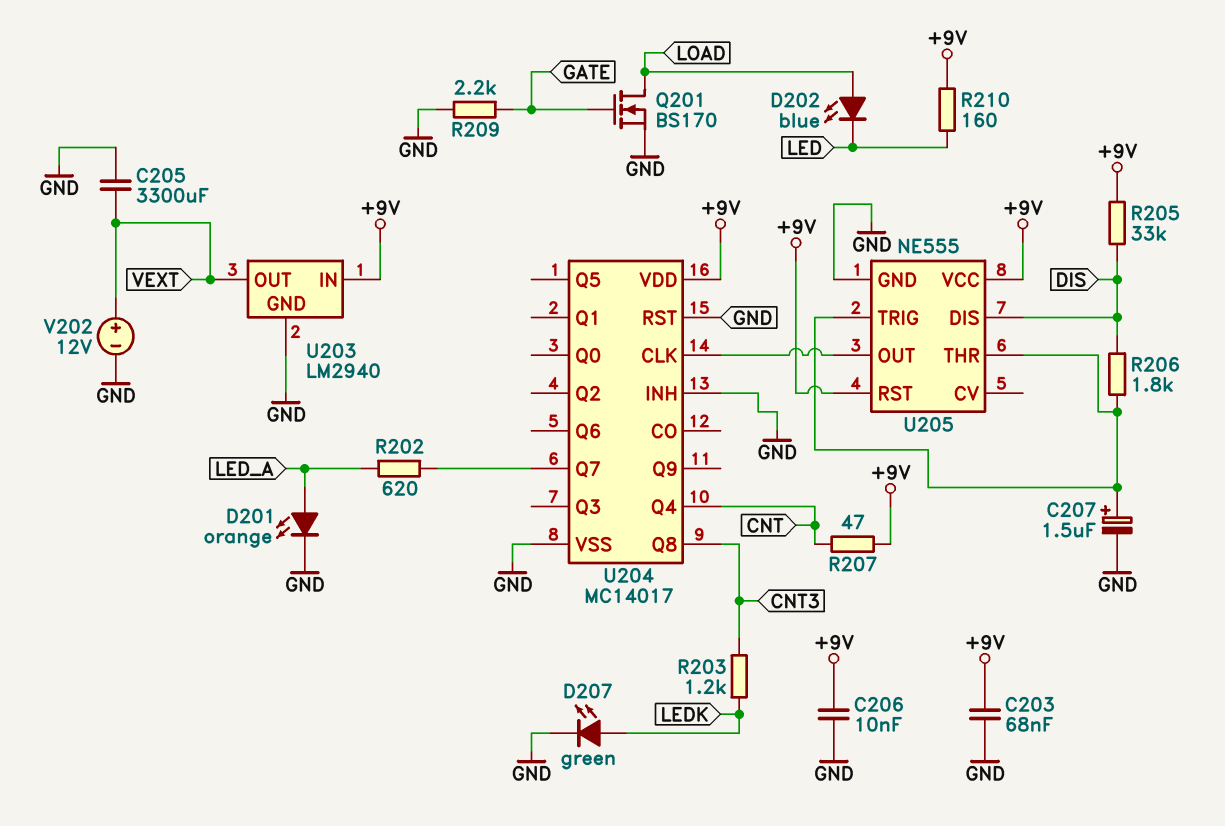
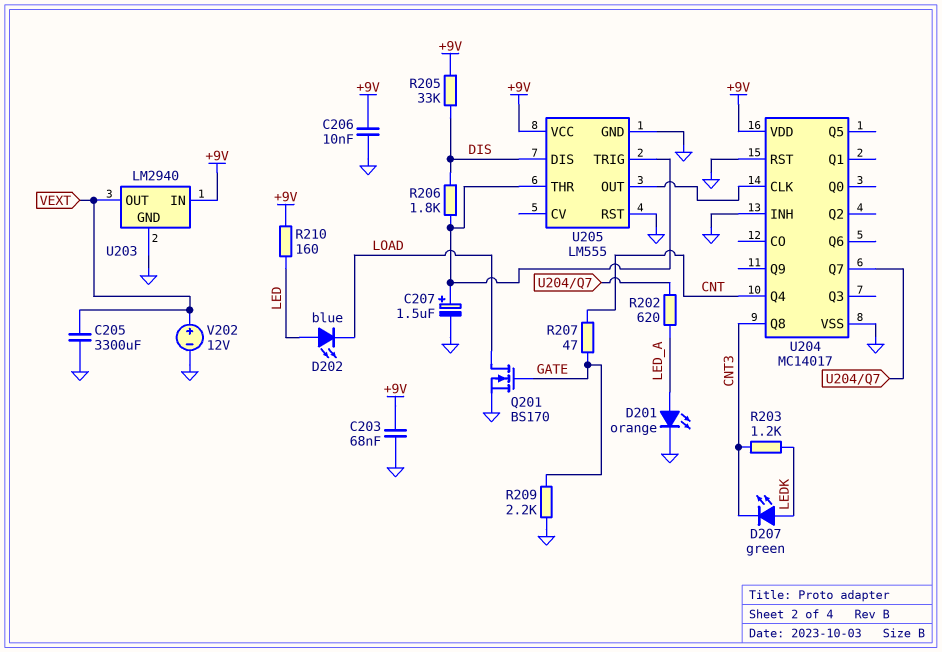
D202: LED blue (A LOAD, K LED) -> LED blue (A LED, K LOAD)
D207: LED green (A LEDK, K GND) -> LED green (A LEDK, K CNT3)
R207: 47 (+9V, CNT) -> 47 (CNT, GATE)
U205: NE555 -> LM555
U205 pin RST: +9V -> GND

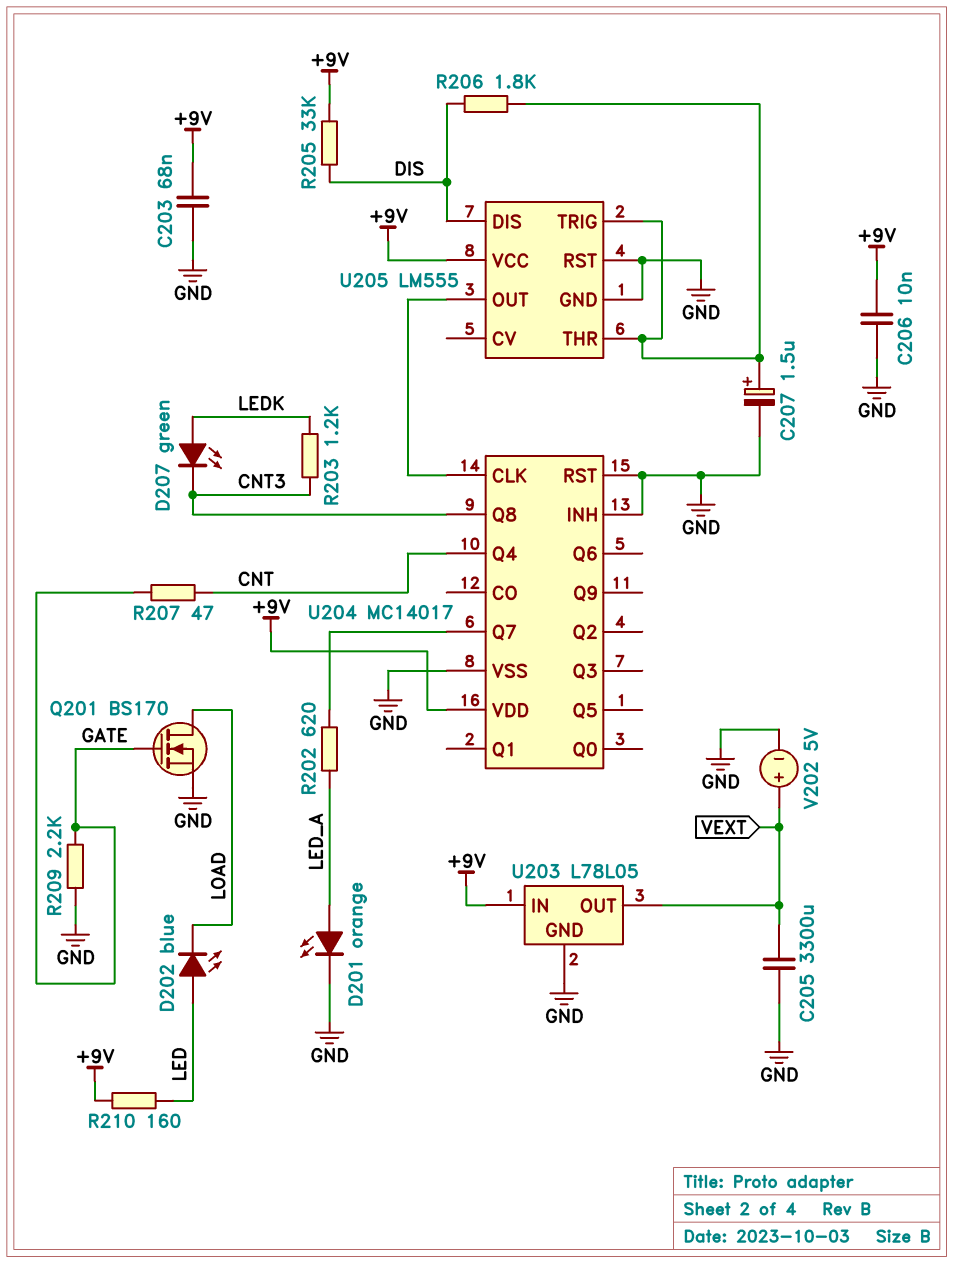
U203: LM2940 -> L78L05
V202: 12V (plus VEXT, minus GND) -> 5V (plus VEXT, minus GND)

